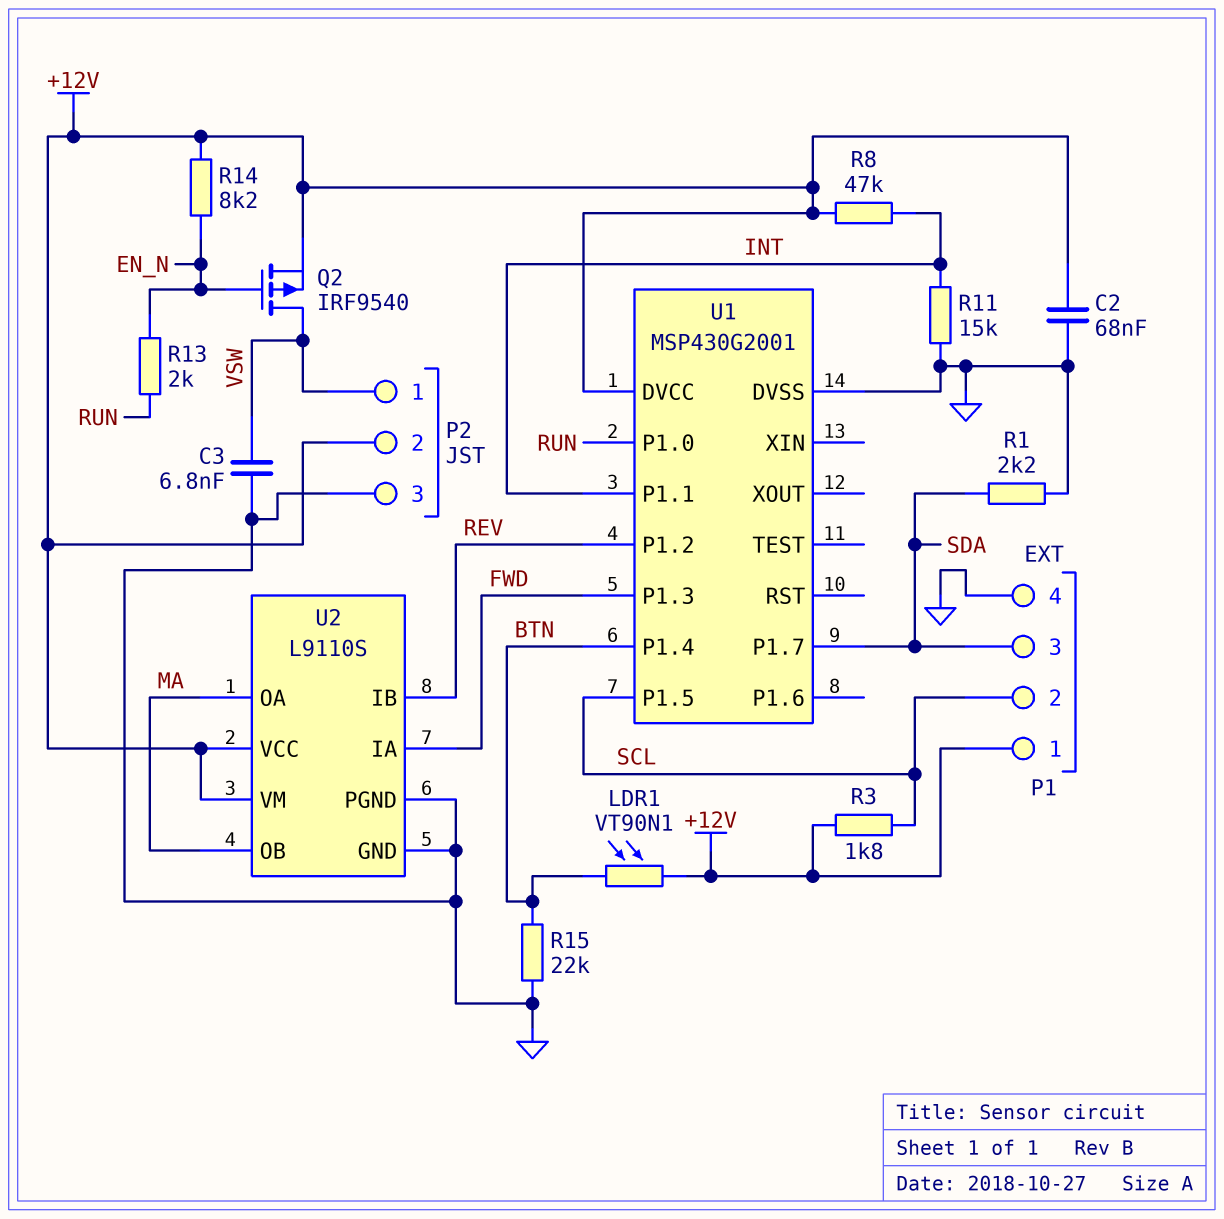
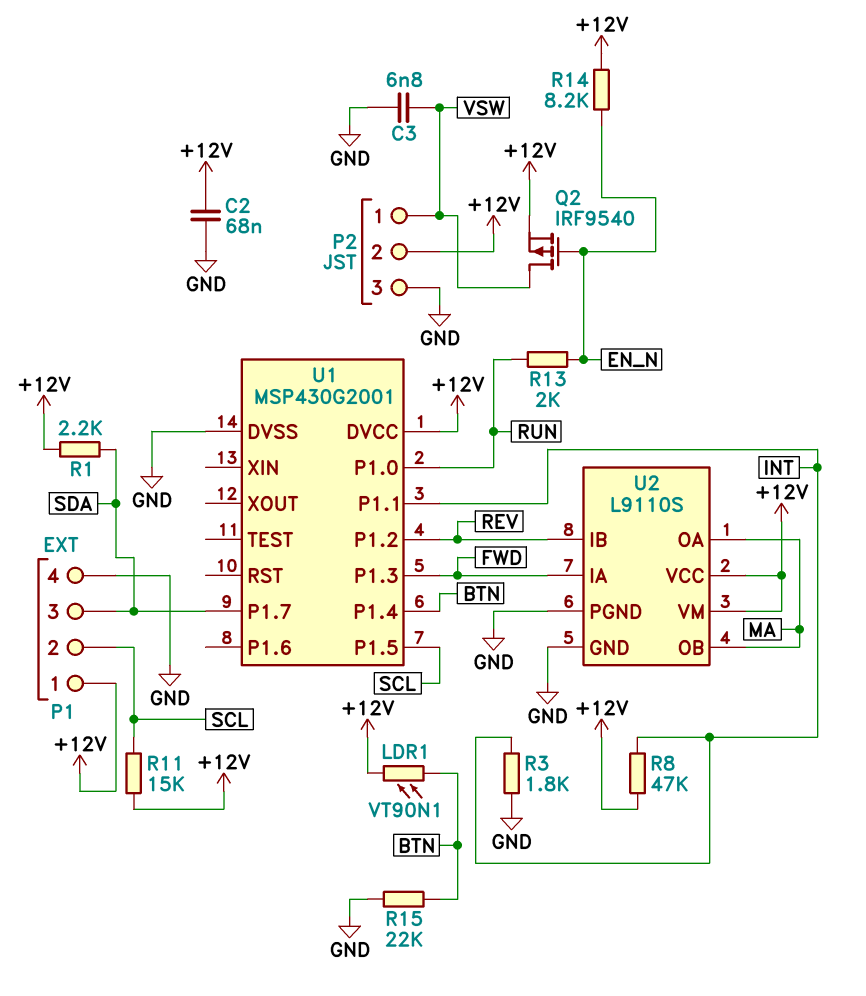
R1: 2.2k (GND, SDA) -> 2.2k (+12V, SDA)
R3: 1.8k (+12V, SCL) -> 1.8k (GND, INT)
R11: 15k (GND, INT) -> 15k (+12V, SCL)

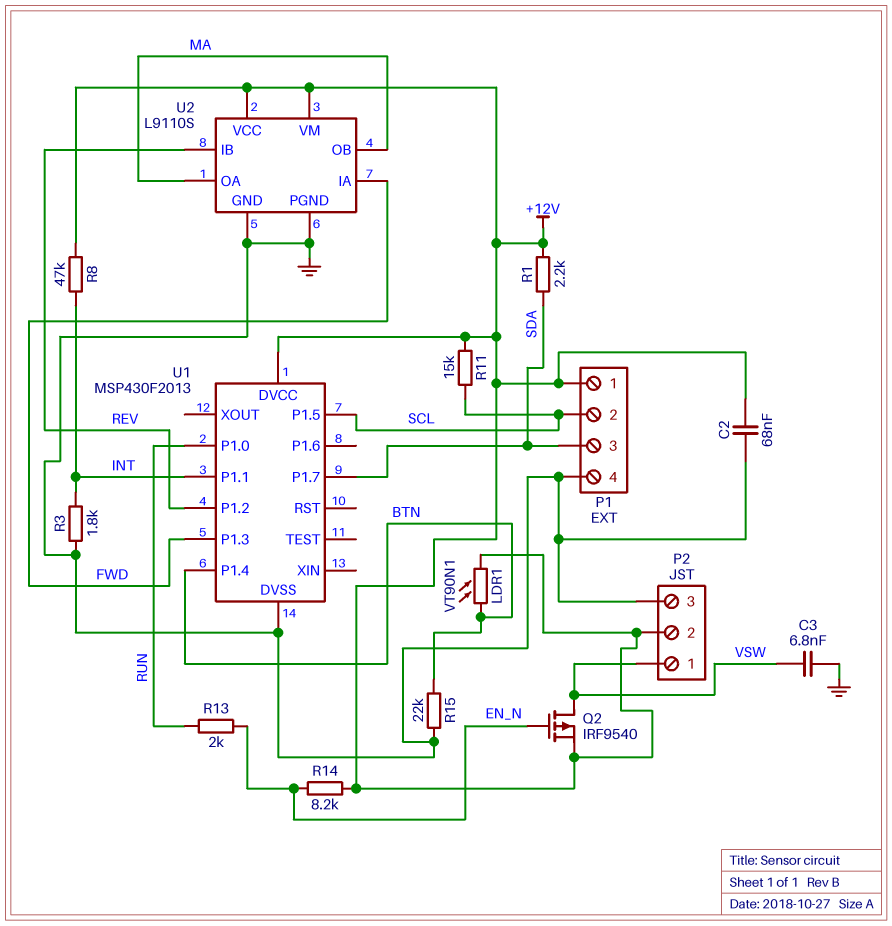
U1: MSP430G2001 -> MSP430F2013

